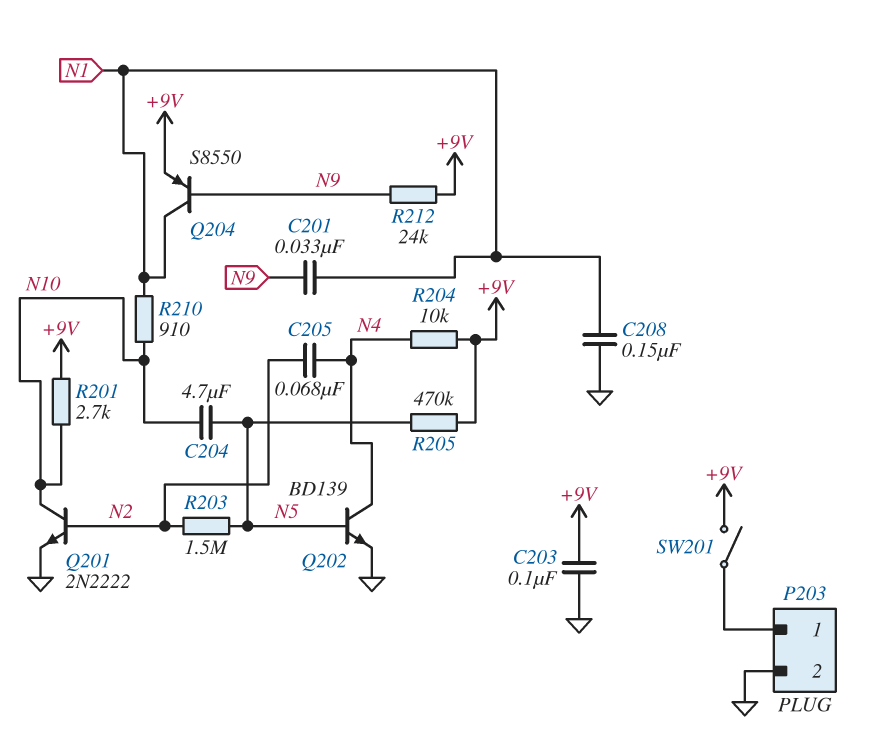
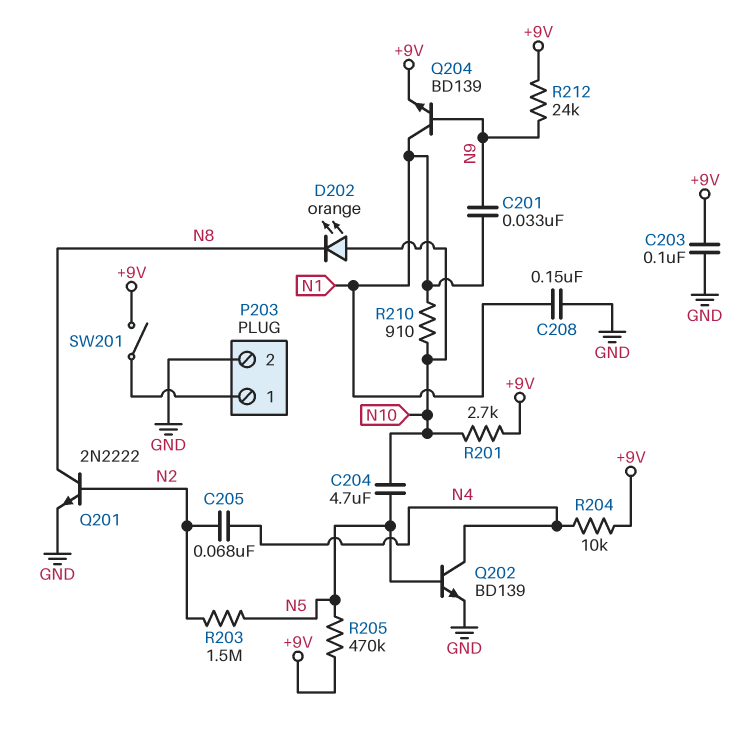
D202: none -> LED orange (A N10, K N8)
Q201: NPN 2N2222 (B N2, C N10, E GND) -> NPN 2N2222 (B N2, C N8, E GND)
Q204: PNP S8550 (B N9, C N1, E +9V) -> NPN BD139 (B N9, C N1, E +9V)

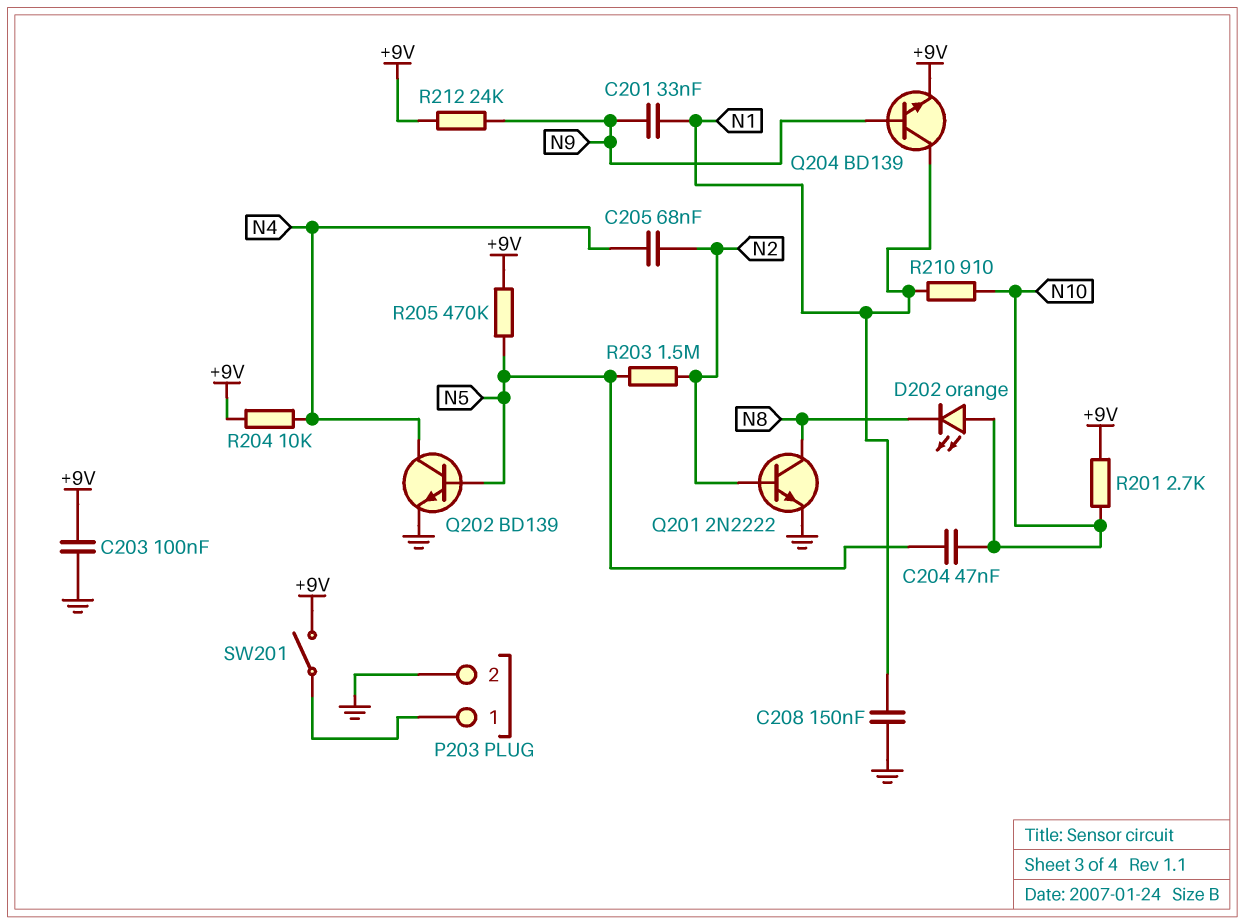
C204: 4.7uF (N5, N10) -> 47nF (N5, N10)

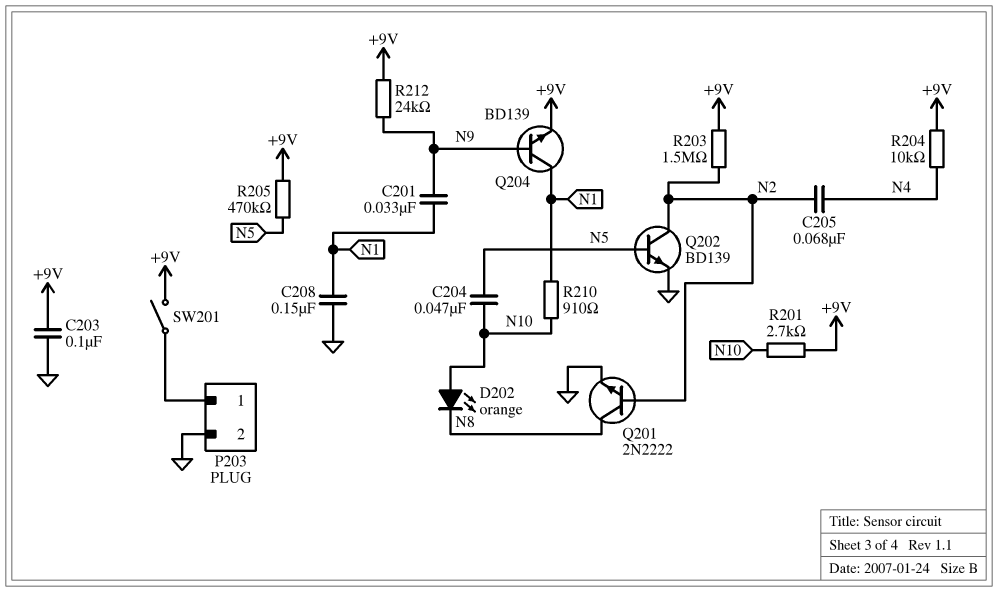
Q202: NPN BD139 (B N5, C N4, E GND) -> NPN BD139 (B N5, C N2, E GND)
R203: 1.5M (N2, N5) -> 1.5M (+9V, N2)

